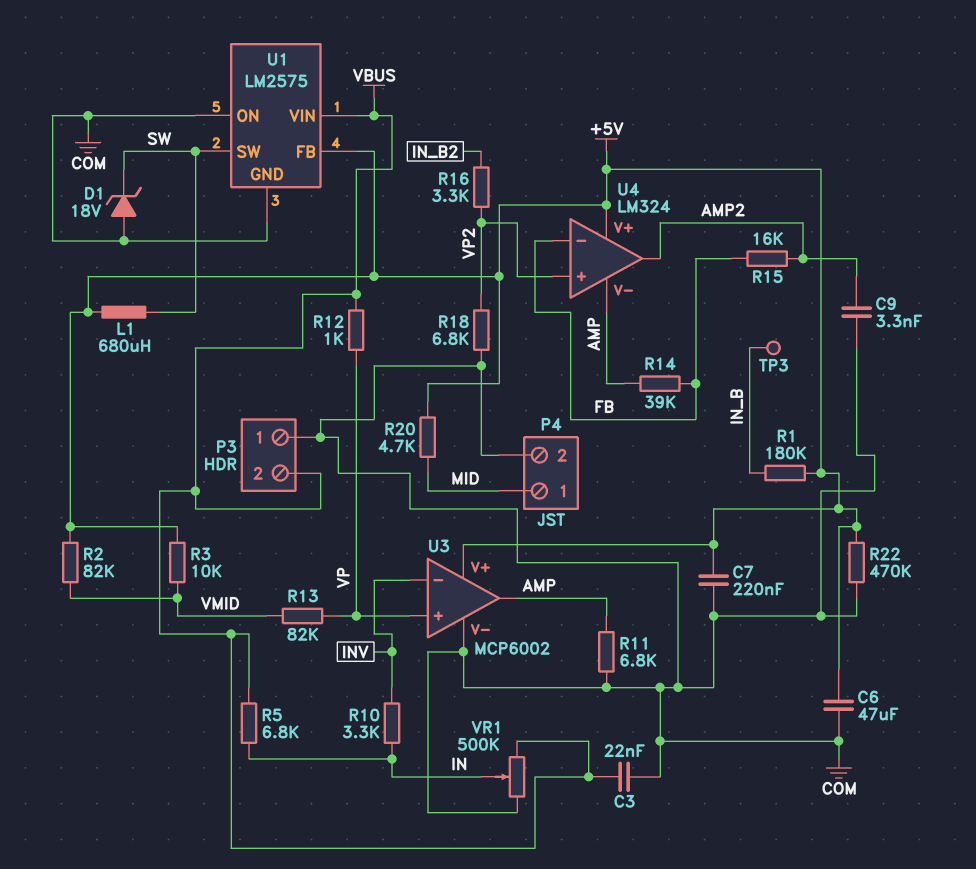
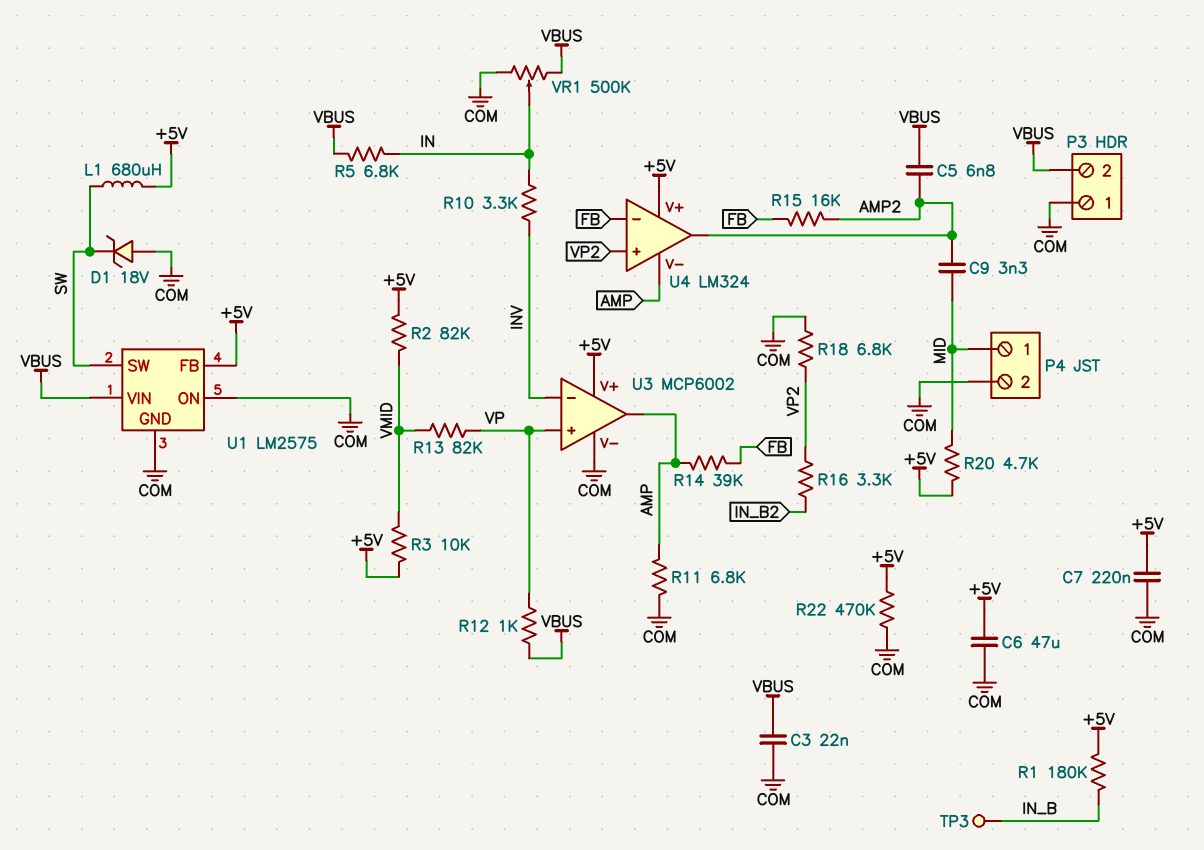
C5: none -> 6.8nF (AMP2, VBUS)
C9: 3.3nF (AMP2, COM) -> 3.3nF (AMP2, MID)

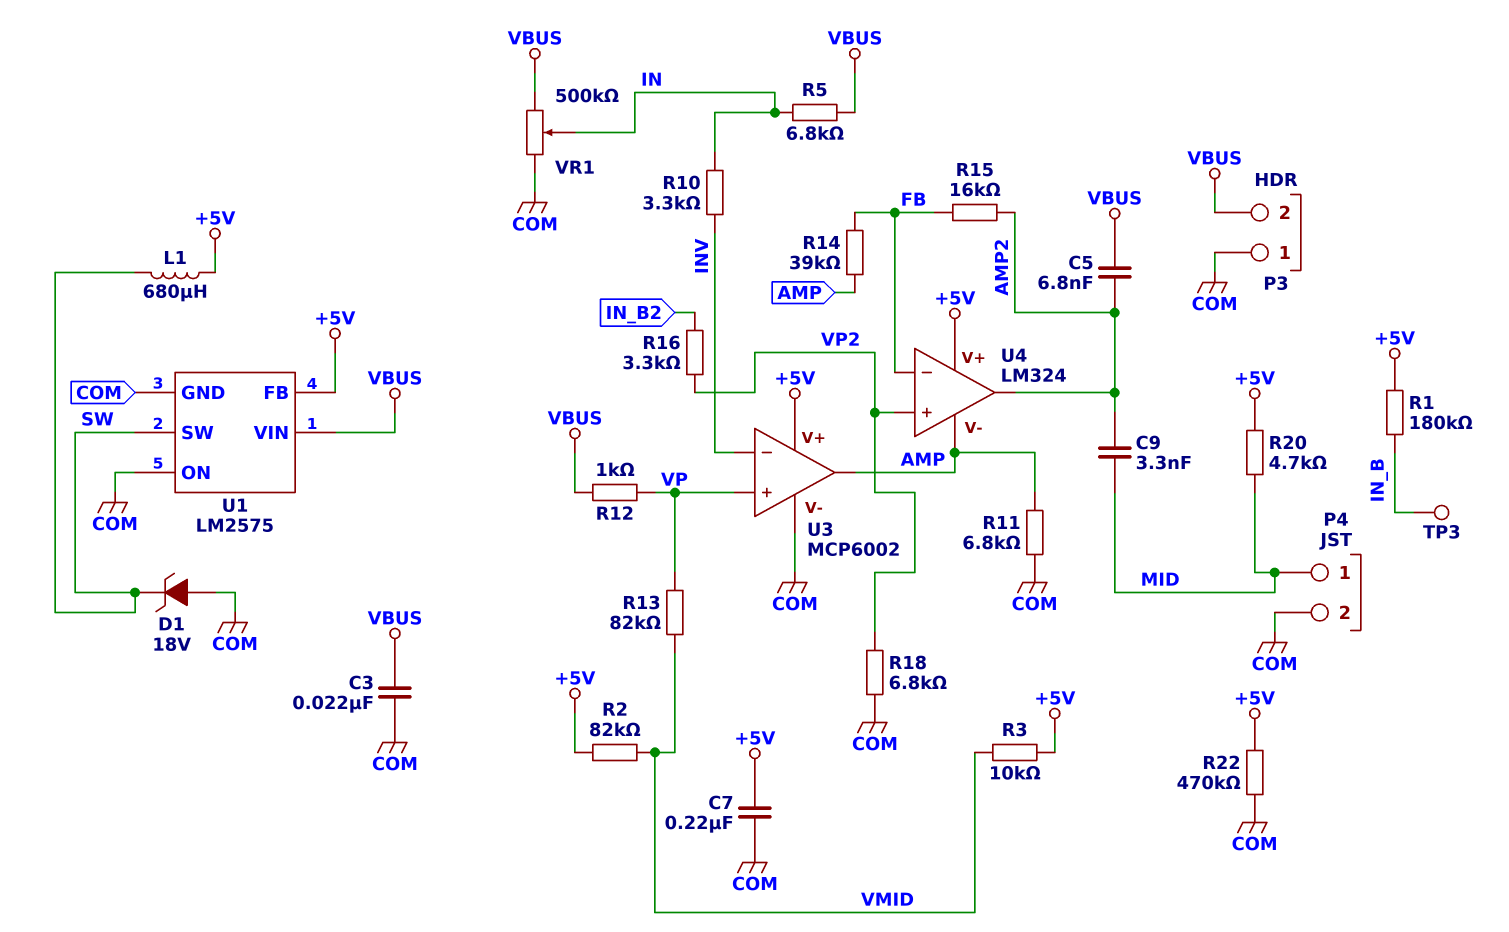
C6: 47uF (+5V, COM) -> none

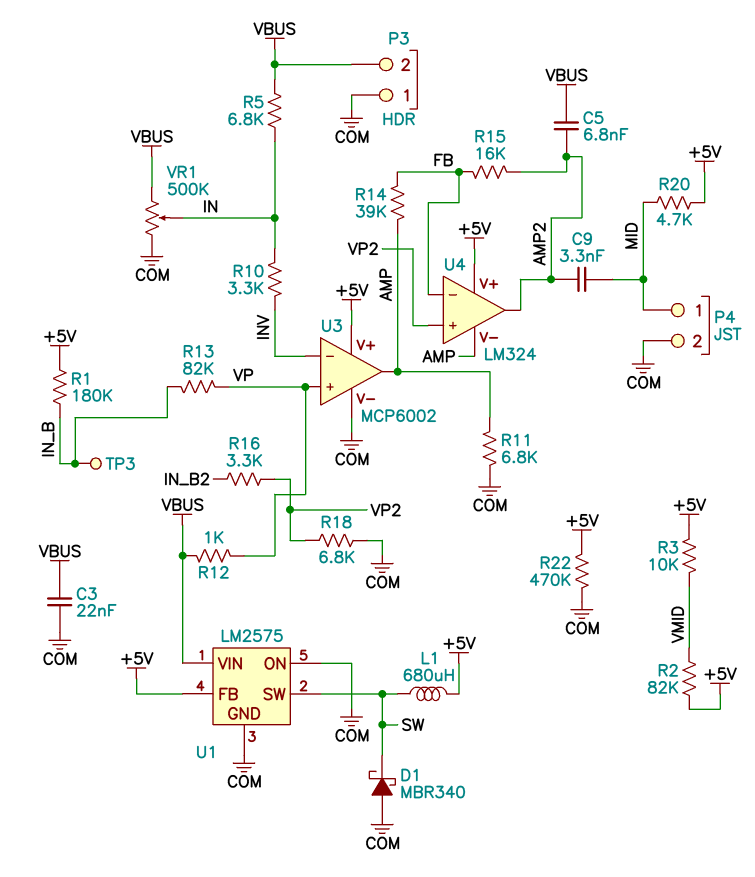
C7: 220nF (+5V, COM) -> none
D1: zener 18V (A COM, K SW) -> schottky MBR340 (A COM, K SW)
R13: 82k (VMID, VP) -> 82k (IN_B, VP)

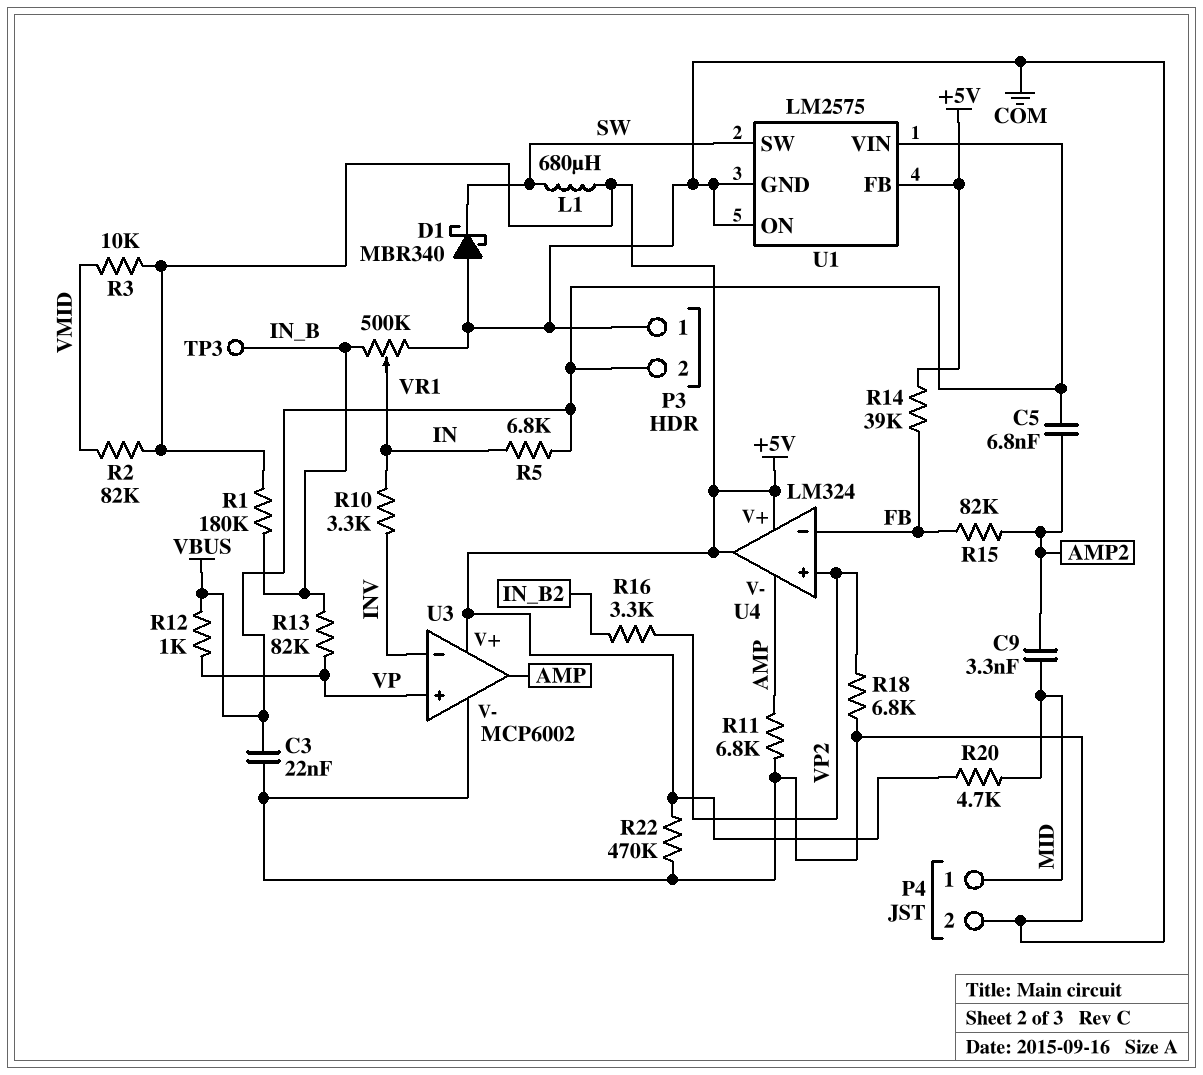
R14: 39k (AMP, FB) -> 39k (+5V, FB)
R15: 16k (AMP2, FB) -> 82k (AMP2, FB)
U4 pin out: AMP2 -> +5V
VR1: 500k (COM, VBUS, wiper IN) -> 500k (COM, IN_B, wiper IN)

